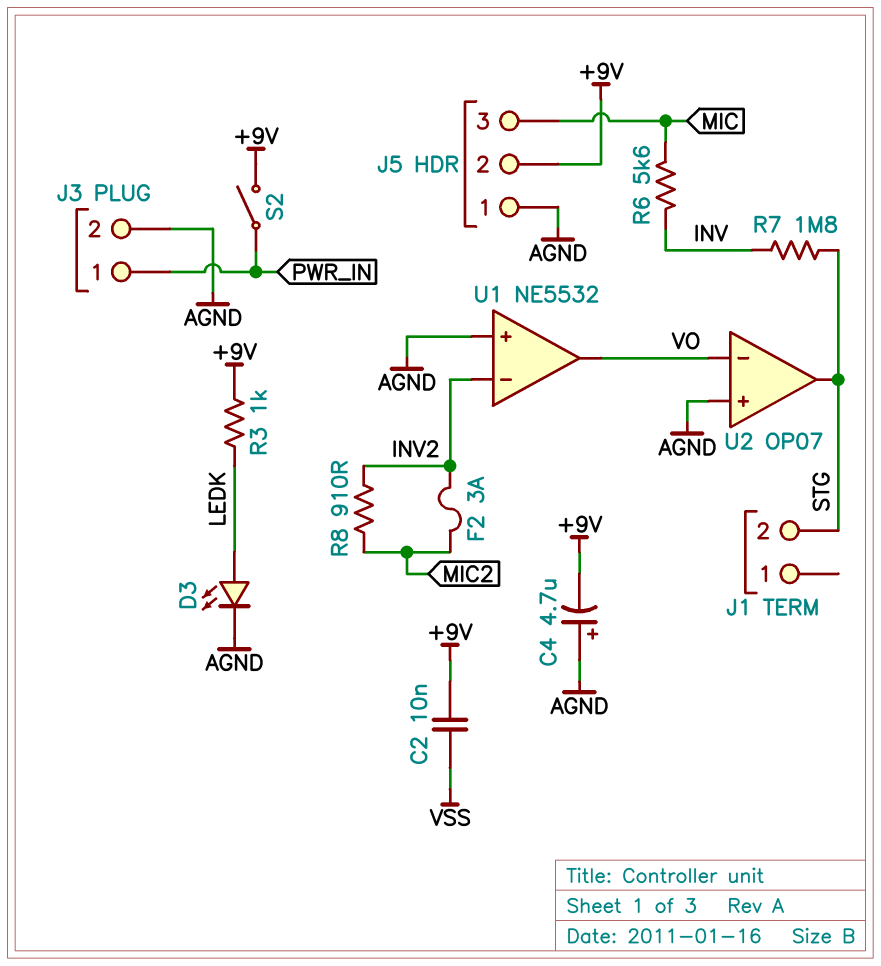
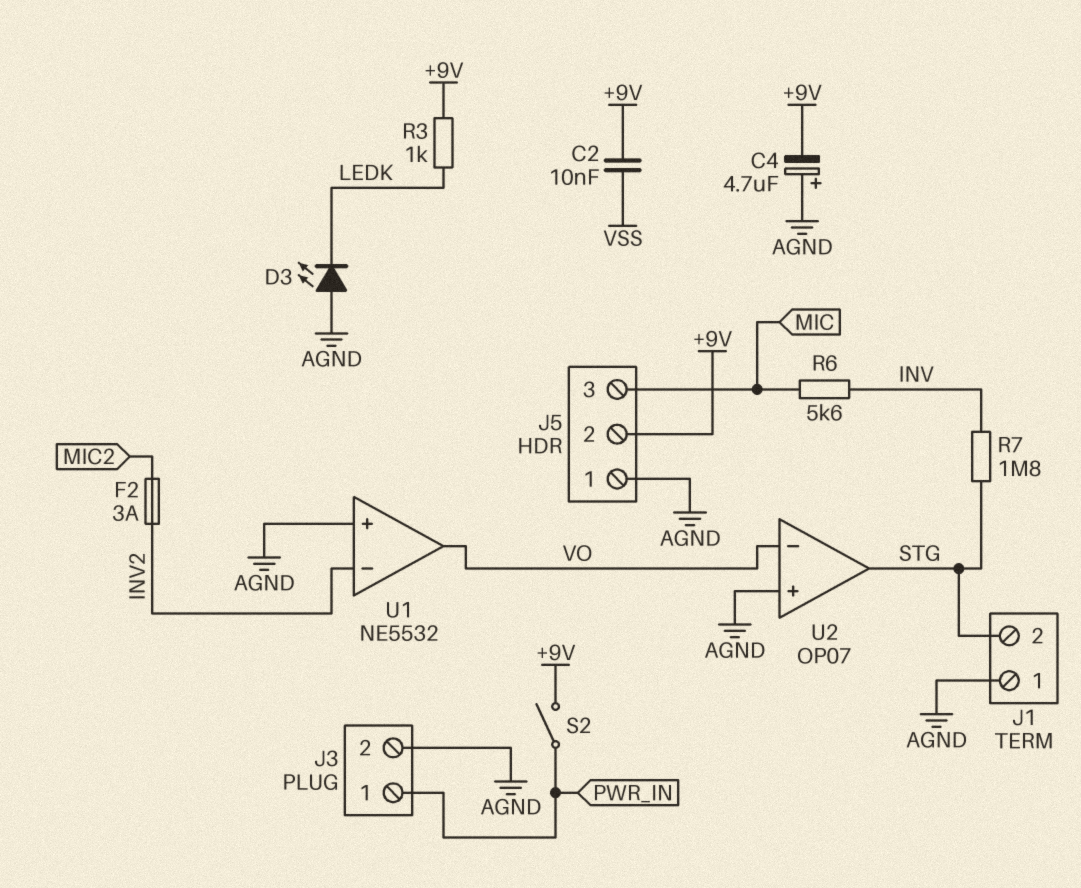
D3: LED (A LEDK, K AGND) -> LED (A AGND, K LEDK)
J1 pin 1: none -> AGND
R8: 910 (INV2, MIC2) -> none

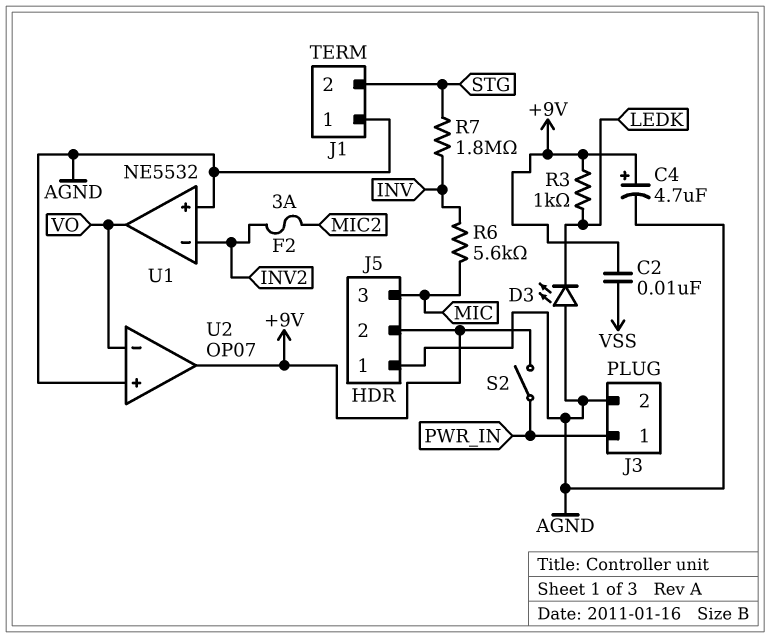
C4: 4.7uF (plus AGND, minus +9V) -> 4.7uF (plus +9V, minus AGND)
U2 pin out: STG -> +9V

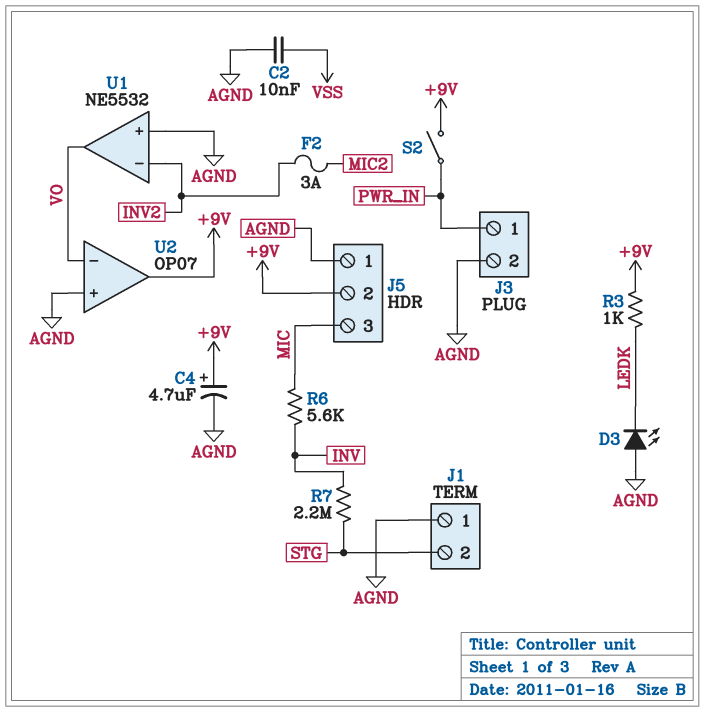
C2: 10nF (+9V, VSS) -> 10nF (AGND, VSS)
R7: 1.8M (INV, STG) -> 2.2M (INV, STG)

